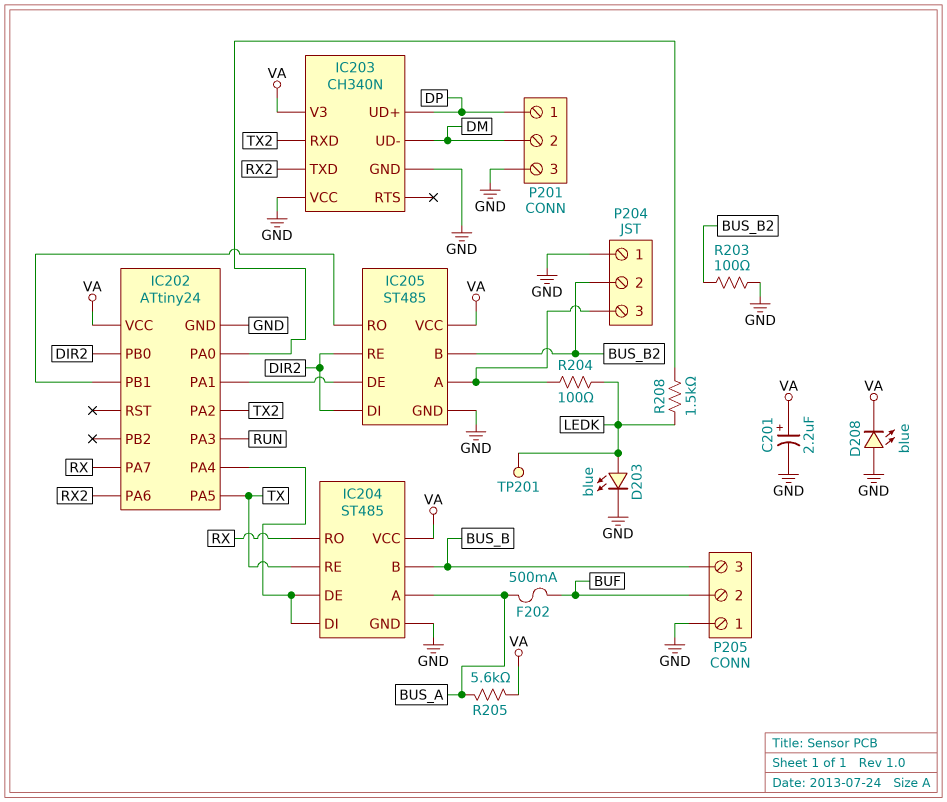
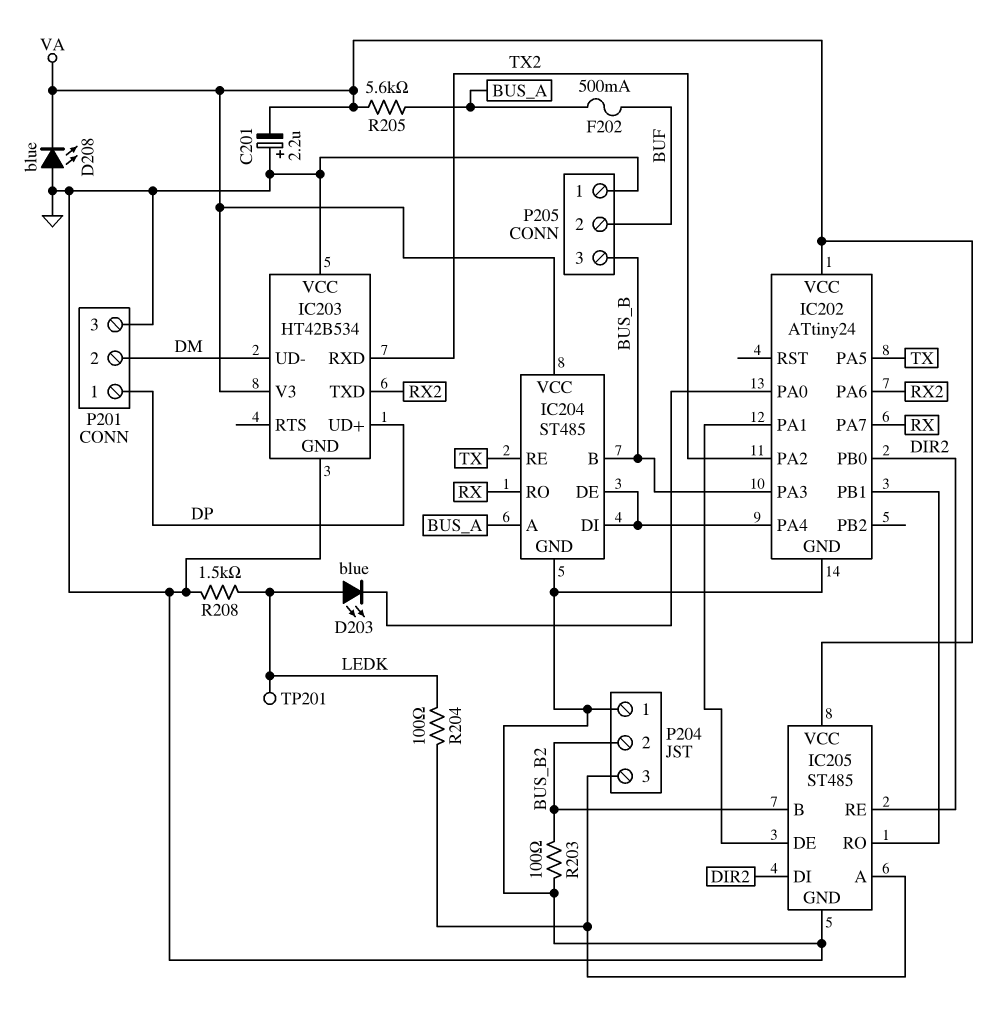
C201: 2.2uF (plus VA, minus GND) -> 2.2uF (plus GND, minus VA)
D203: LED blue (A LEDK, K GND) -> LED blue (A LEDK, K IC202/PA0)
IC202 pin PA3: RUN -> BUS_B
IC203: CH340N -> HT42B534
R208: 1.5k (IC202/PA0, LEDK) -> 1.5k (GND, LEDK)

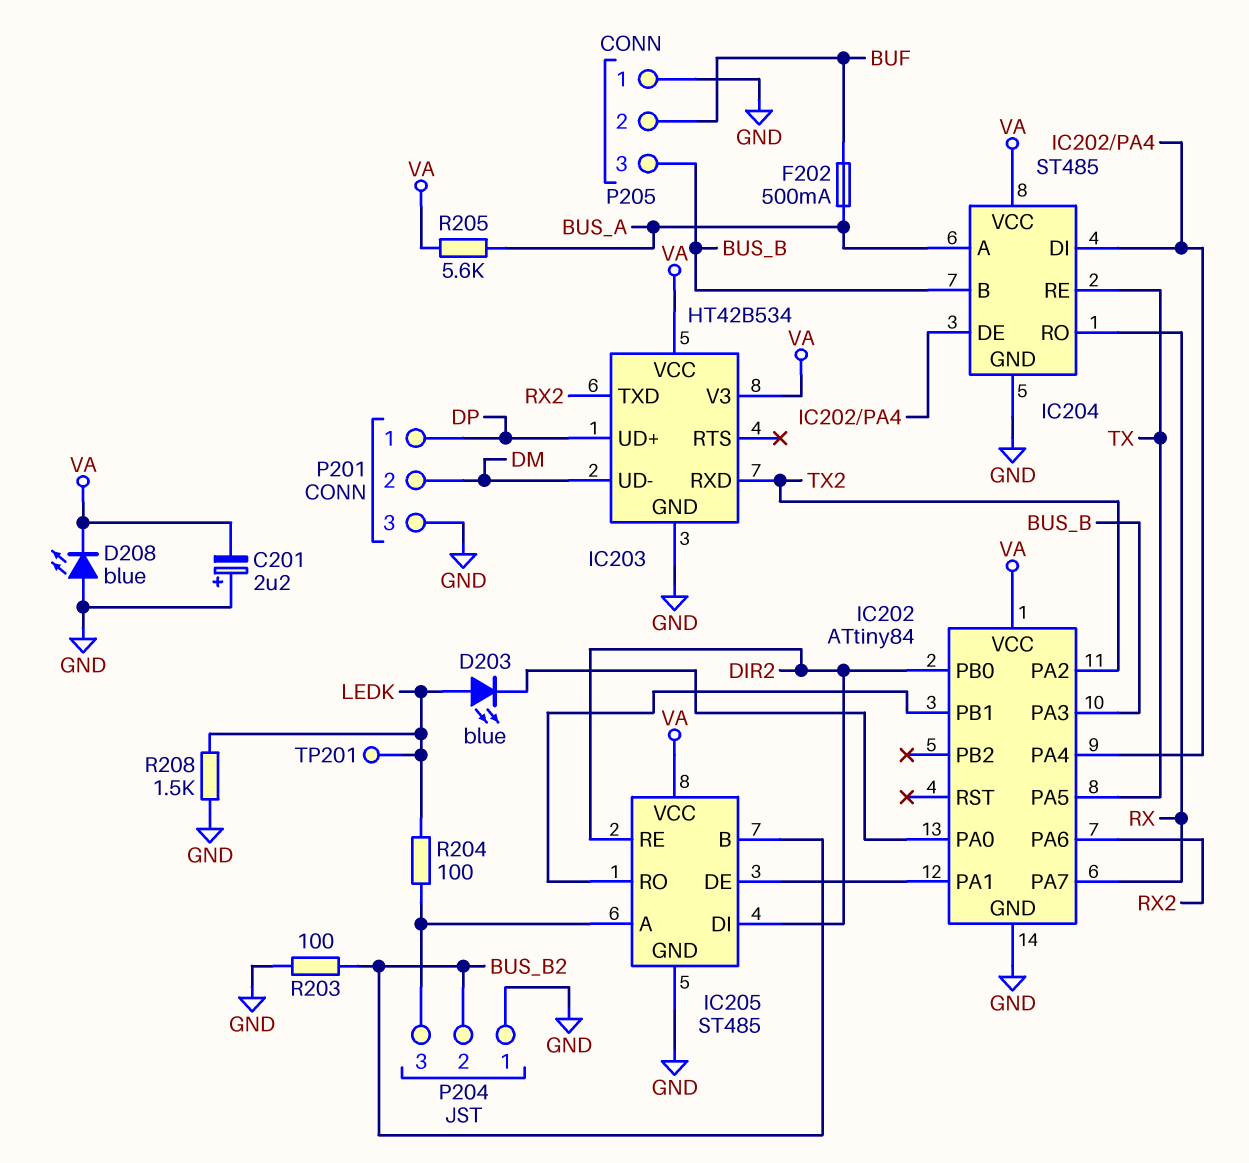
IC202: ATtiny24 -> ATtiny84
IC203 pin VCC: GND -> VA

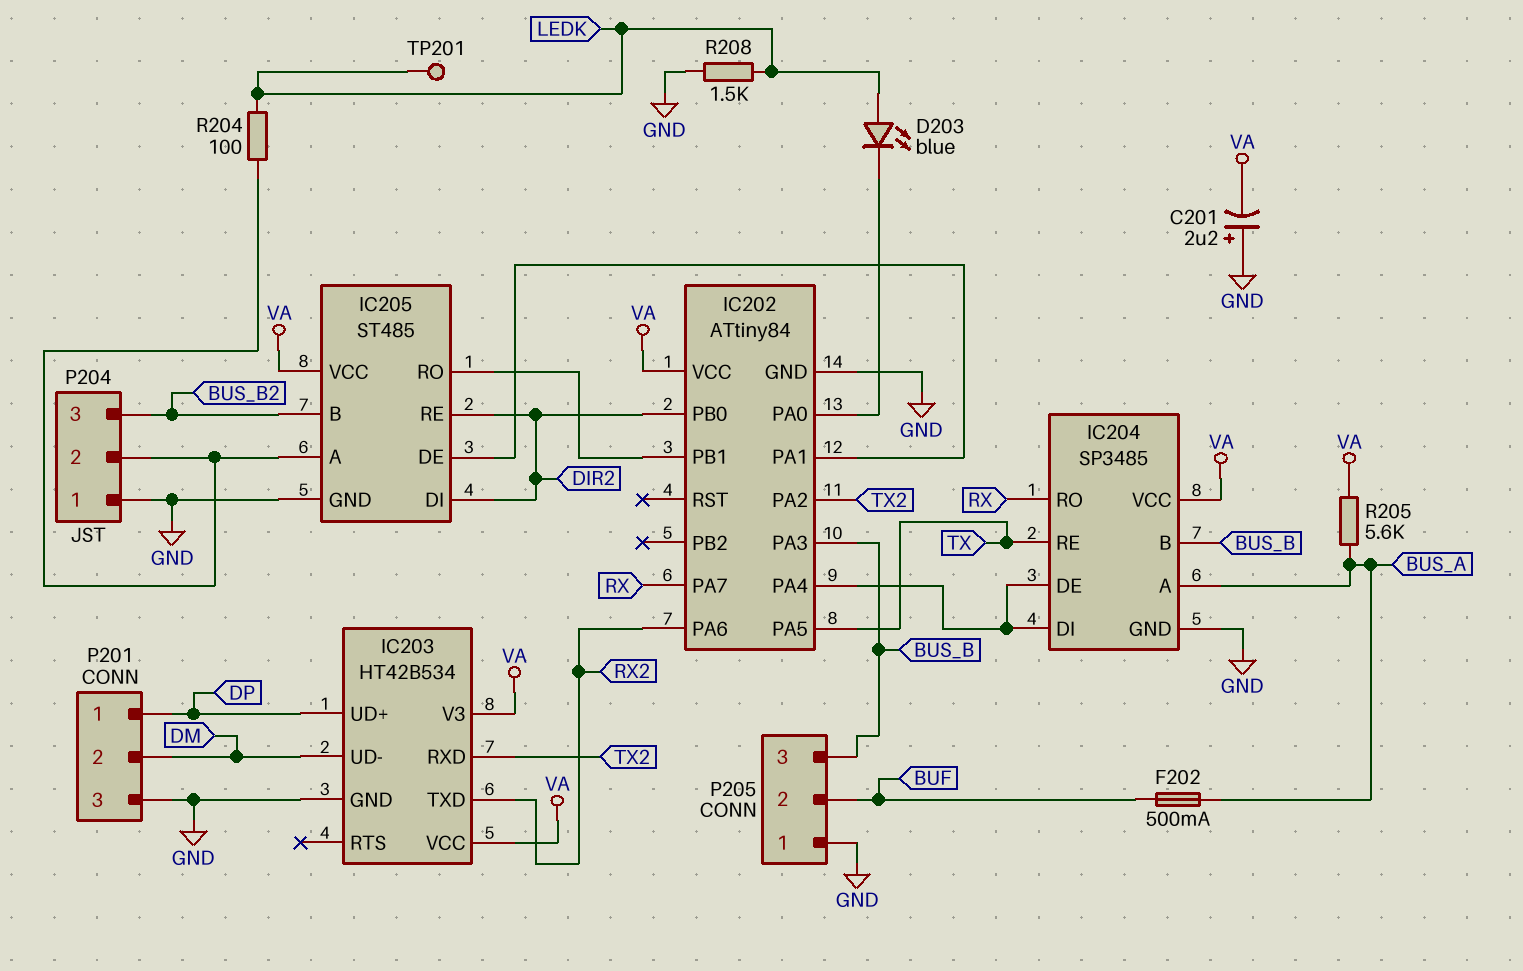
D208: LED blue (A GND, K VA) -> none
IC204: ST485 -> SP3485
P204 pin 2: BUS_B2 -> IC205/A
P204 pin 3: IC205/A -> BUS_B2
R203: 100 (BUS_B2, GND) -> none

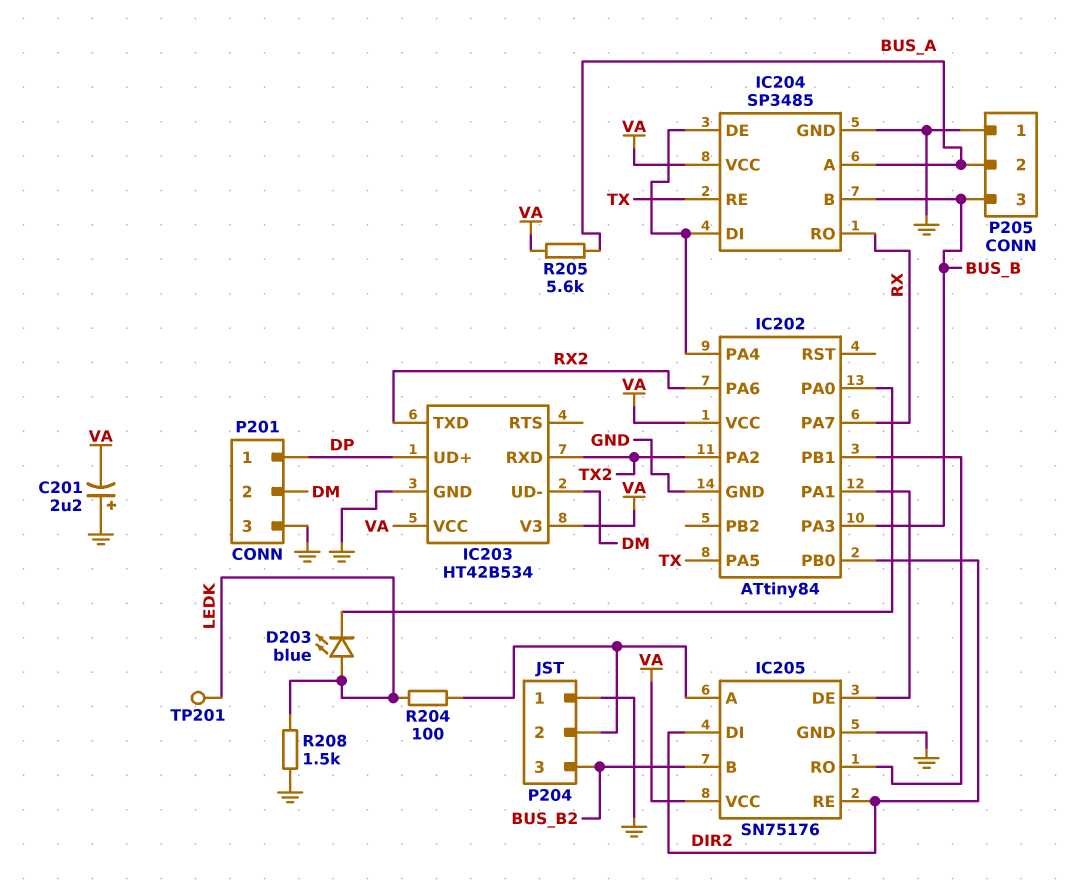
F202: 500mA (BUF, BUS_A) -> none
IC205: ST485 -> SN75176
P205 pin 2: BUF -> BUS_A

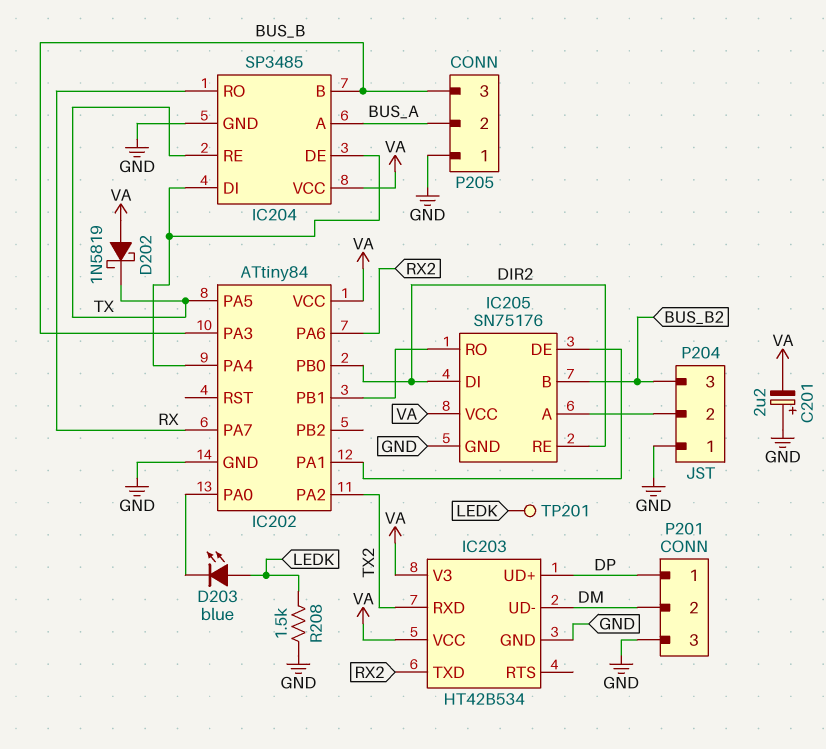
D202: none -> schottky 1N5819 (A VA, K TX)
R204: 100 (IC205/A, LEDK) -> none
R205: 5.6k (BUS_A, VA) -> none

